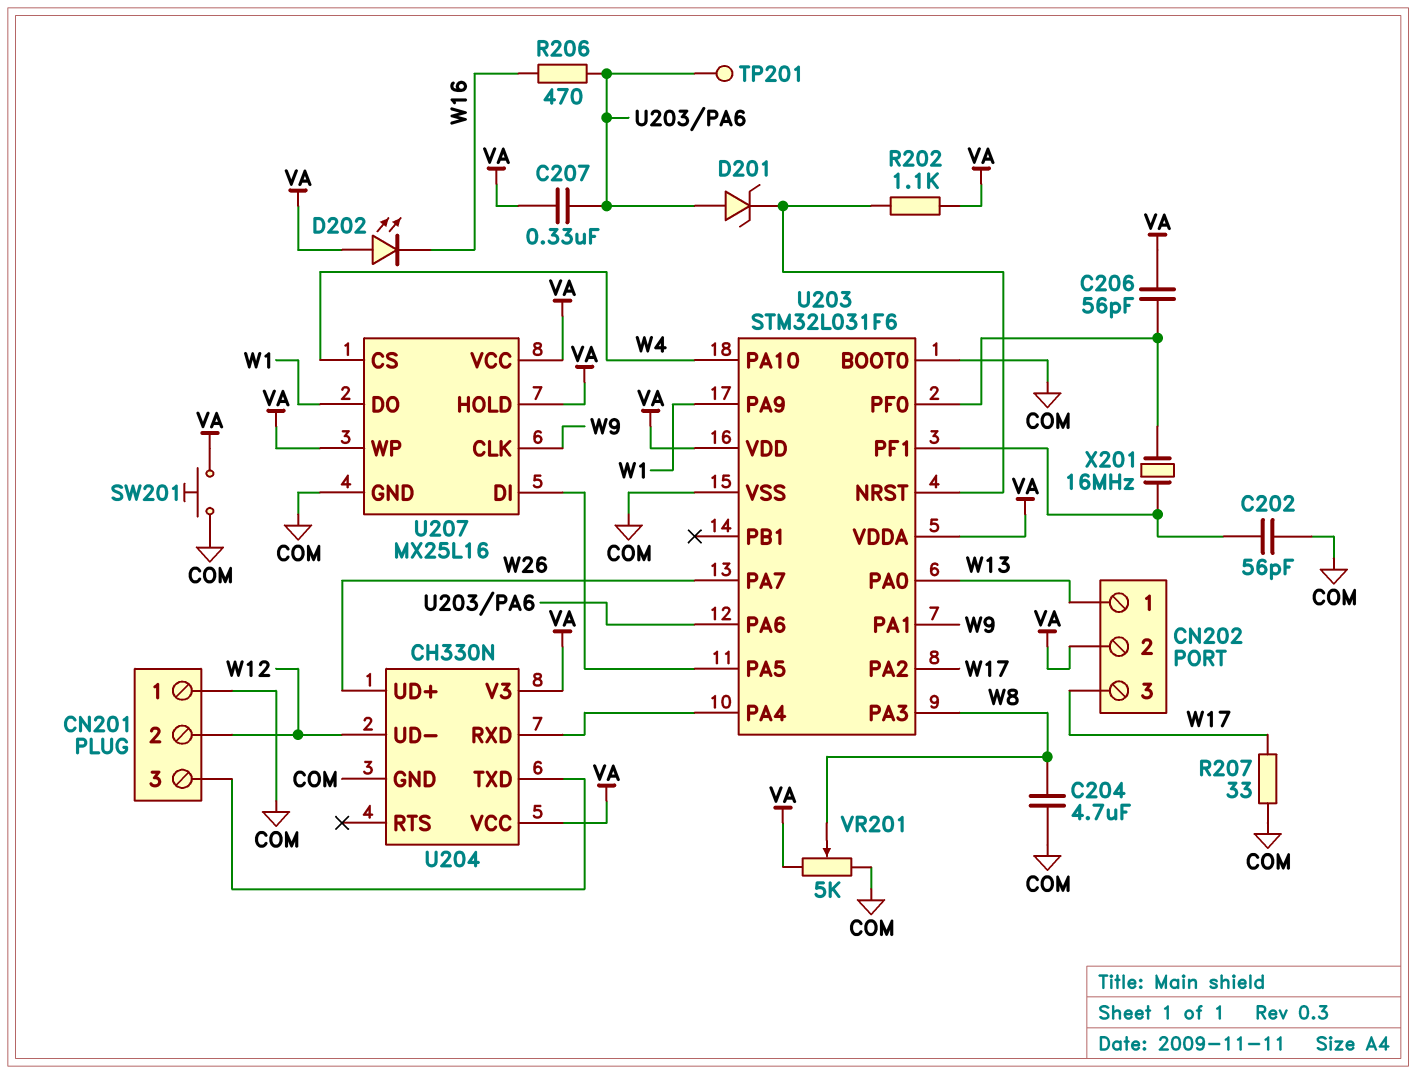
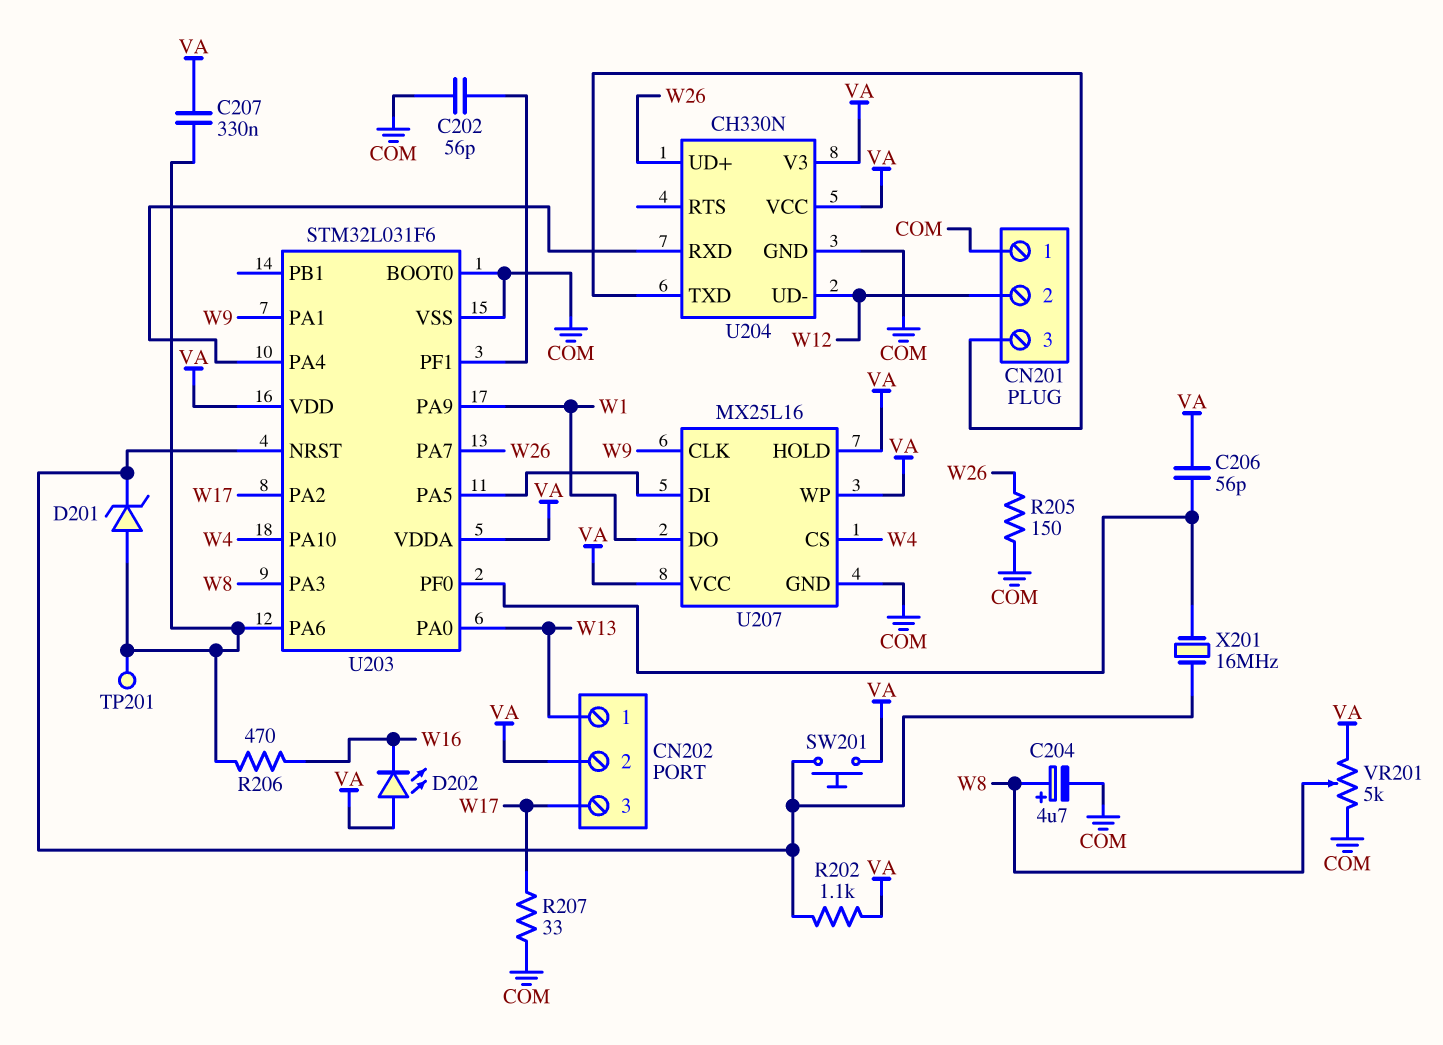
C204: 4.7uF (COM, W8) -> 4.7uF (plus W8, minus COM)
R205: none -> 150 (COM, W26)
SW201: button (COM, VA) -> button (U203/NRST, VA)
X201: 16MHz (U203/PF0, U203/PF1) -> 16MHz (U203/NRST, U203/PF0)

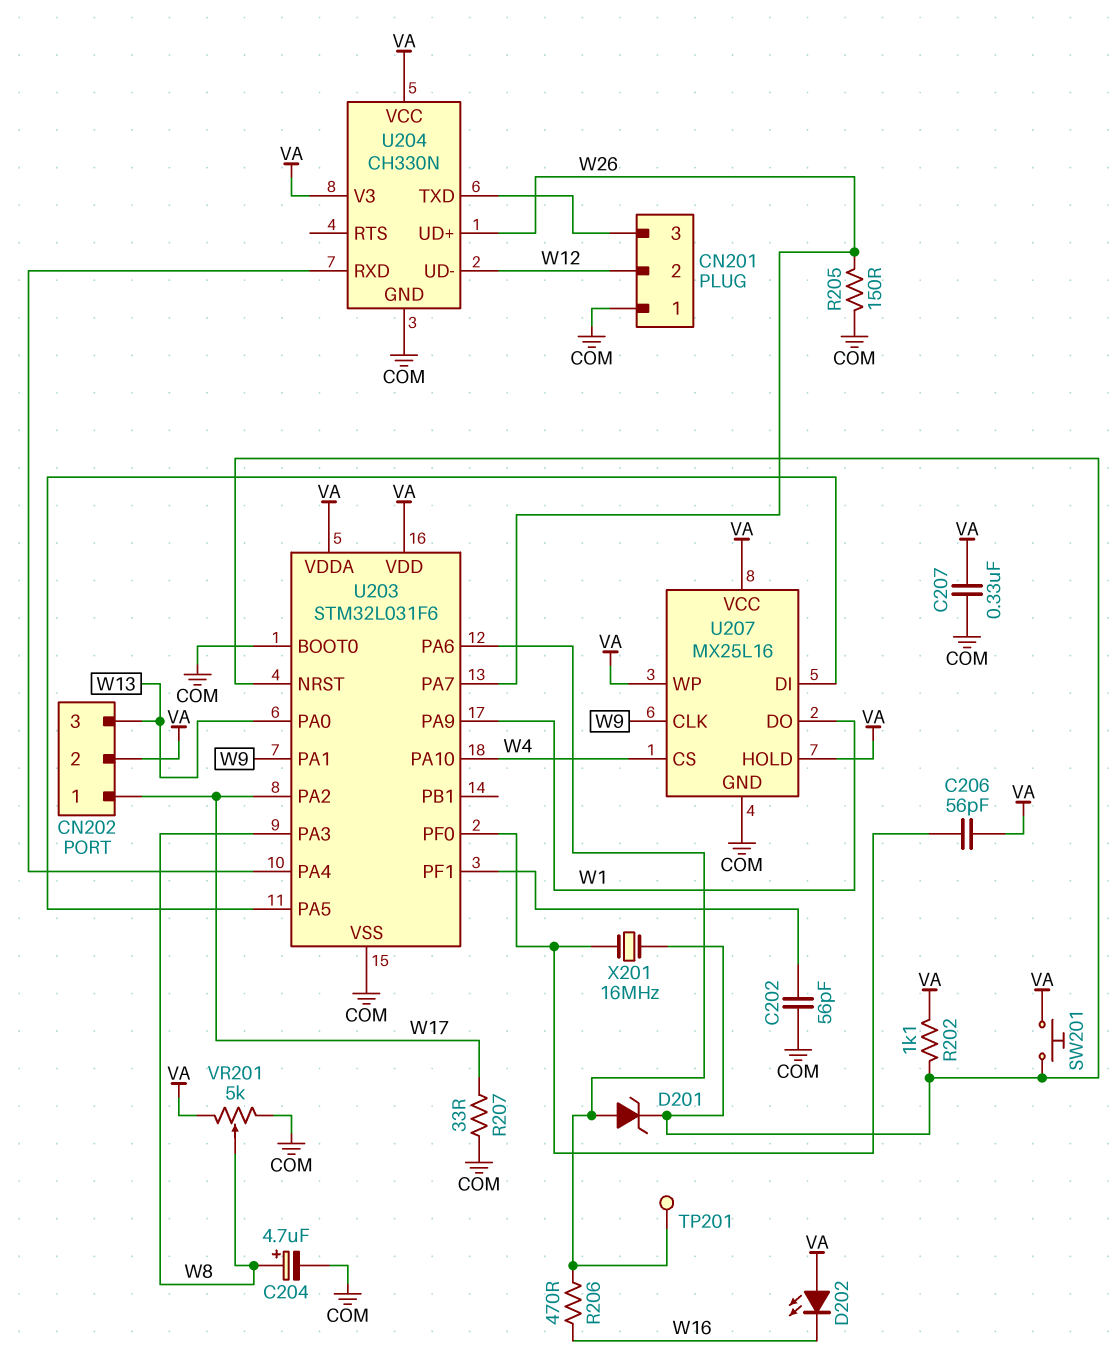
C207: 330nF (U203/PA6, VA) -> 330nF (COM, VA)
CN202 pin 1: W13 -> W17
CN202 pin 3: W17 -> W13

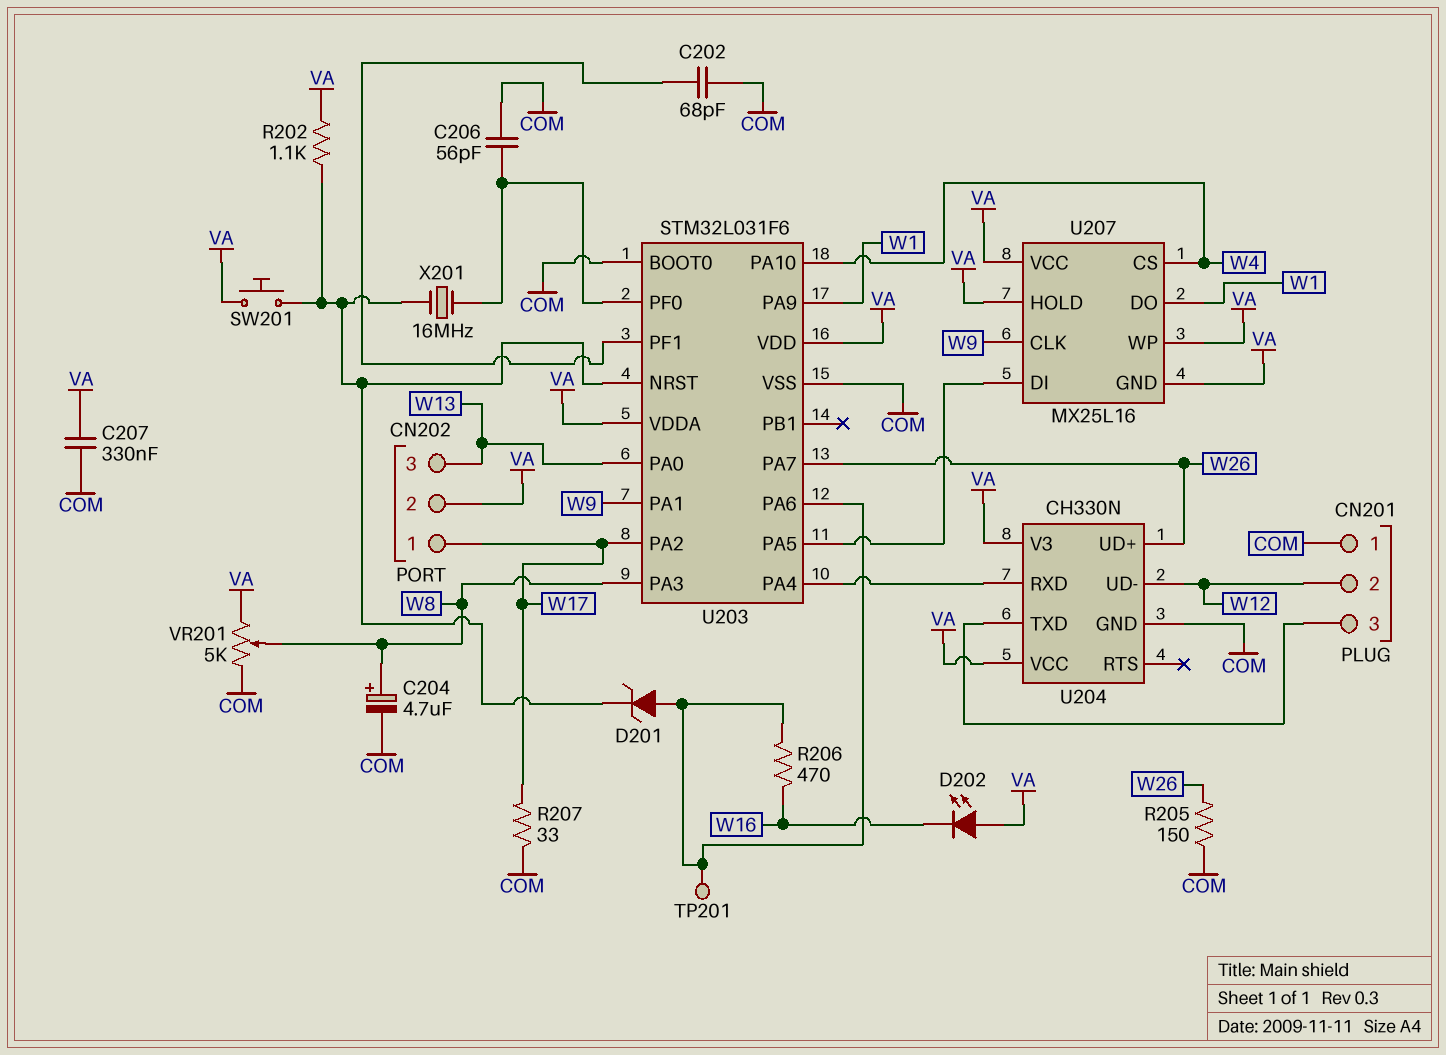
C202: 56pF (COM, U203/PF1) -> 68pF (COM, U203/PF1)
C206: 56pF (U203/PF0, VA) -> 56pF (COM, U203/PF0)
U207 pin GND: COM -> VA

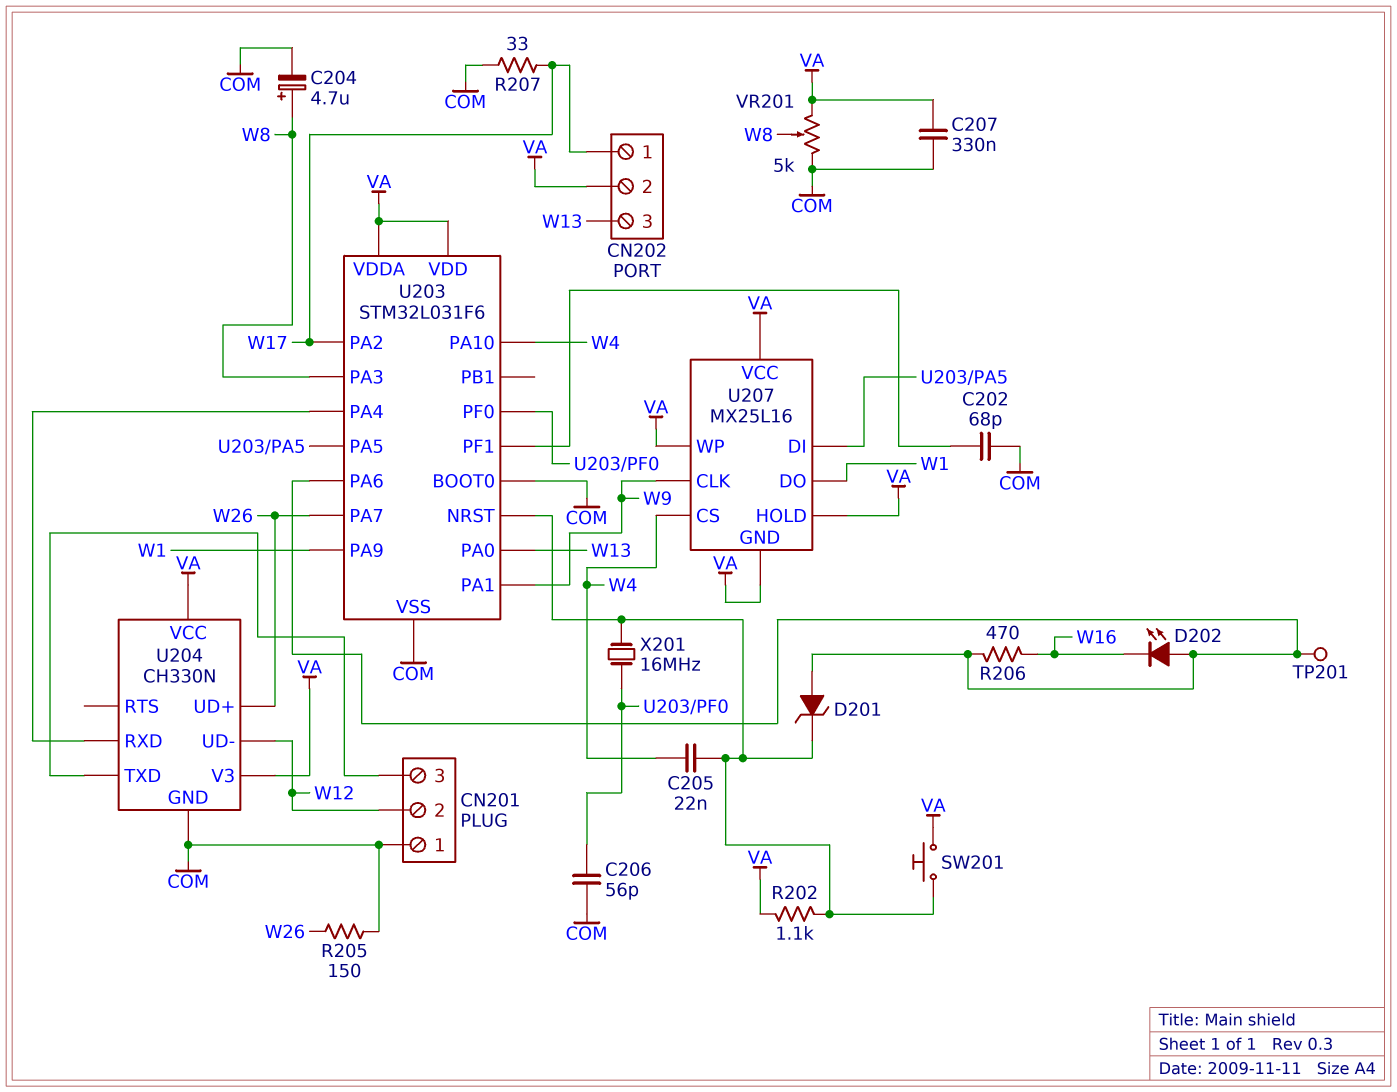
C205: none -> 22nF (U203/NRST, W4)
D202: LED (A VA, K W16) -> LED (A U203/PA6, K W16)

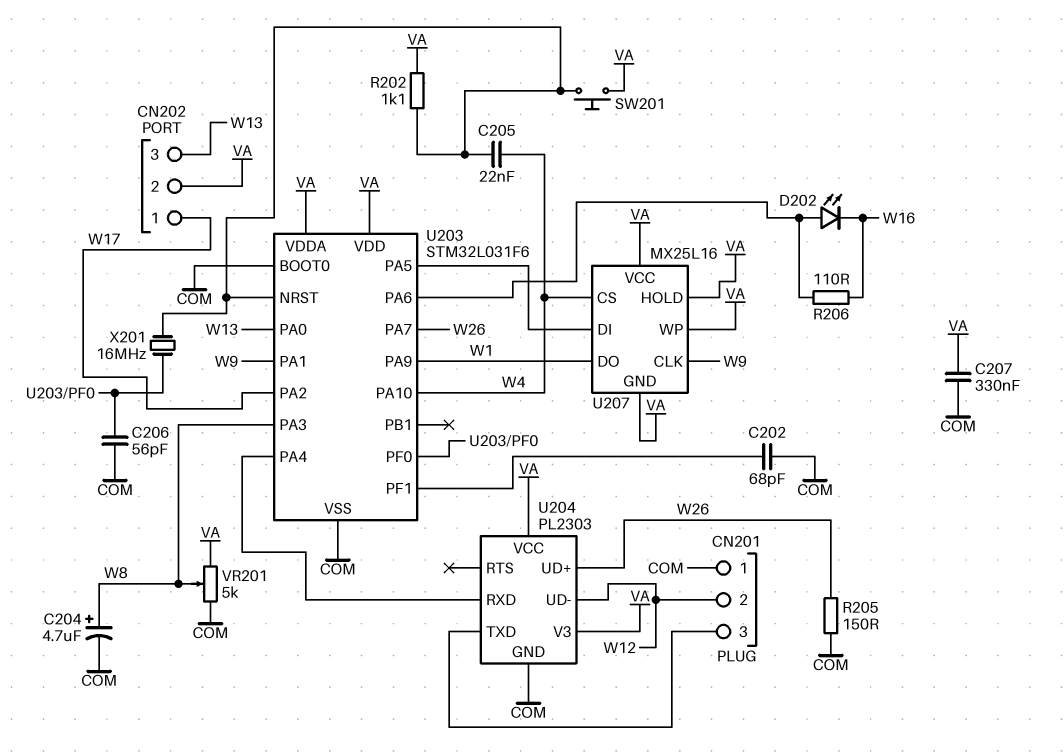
D201: zener (A U203/PA6, K U203/NRST) -> none
R206: 470 (U203/PA6, W16) -> 110 (U203/PA6, W16)
R207: 33 (COM, W17) -> none
TP201: test point (U203/PA6) -> none
U204: CH330N -> PL2303

